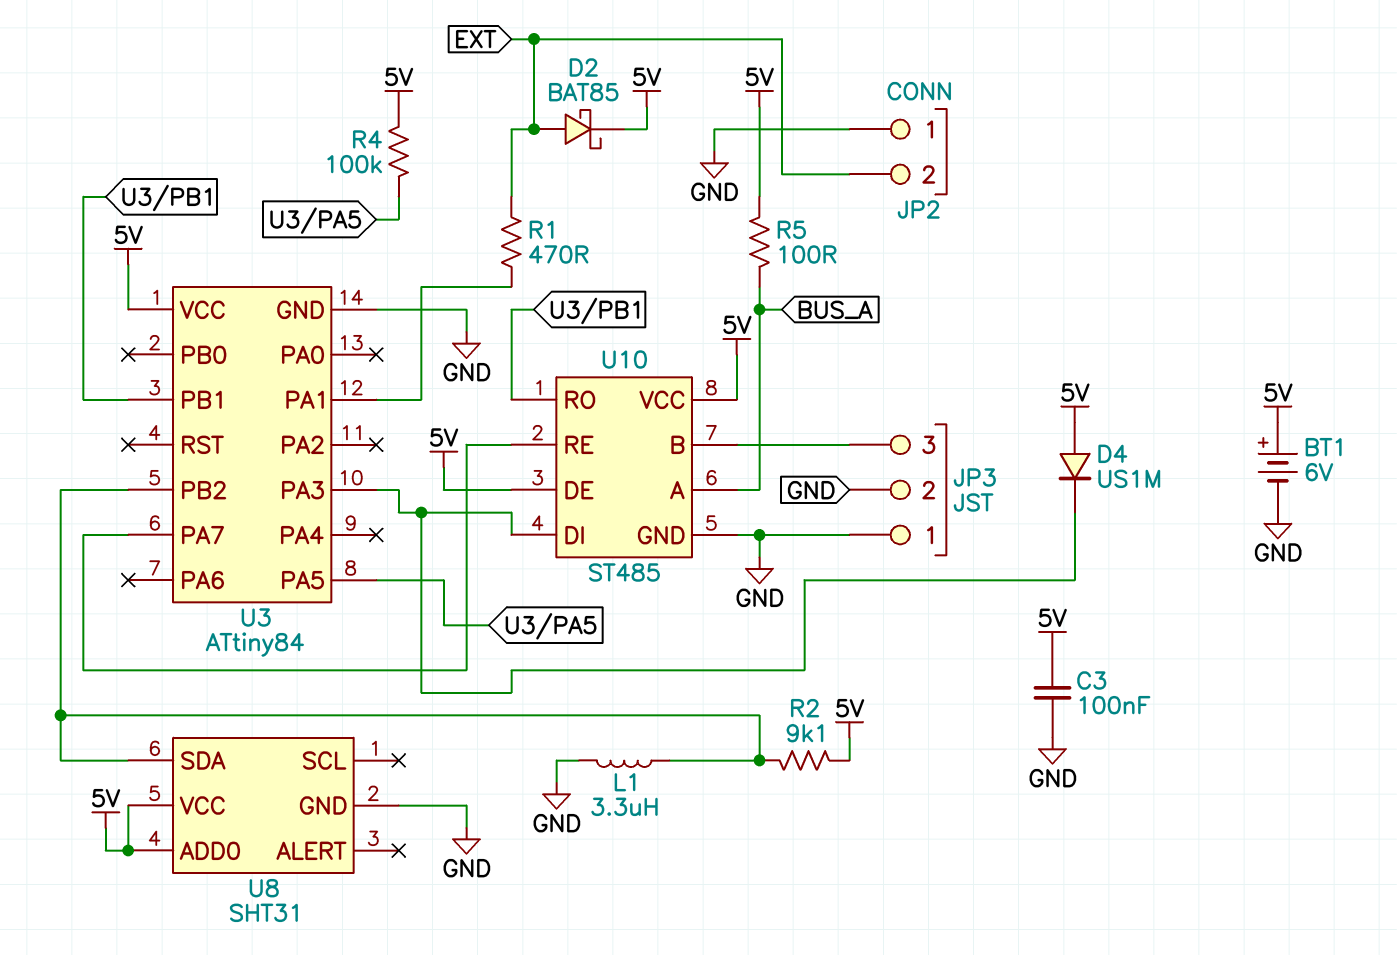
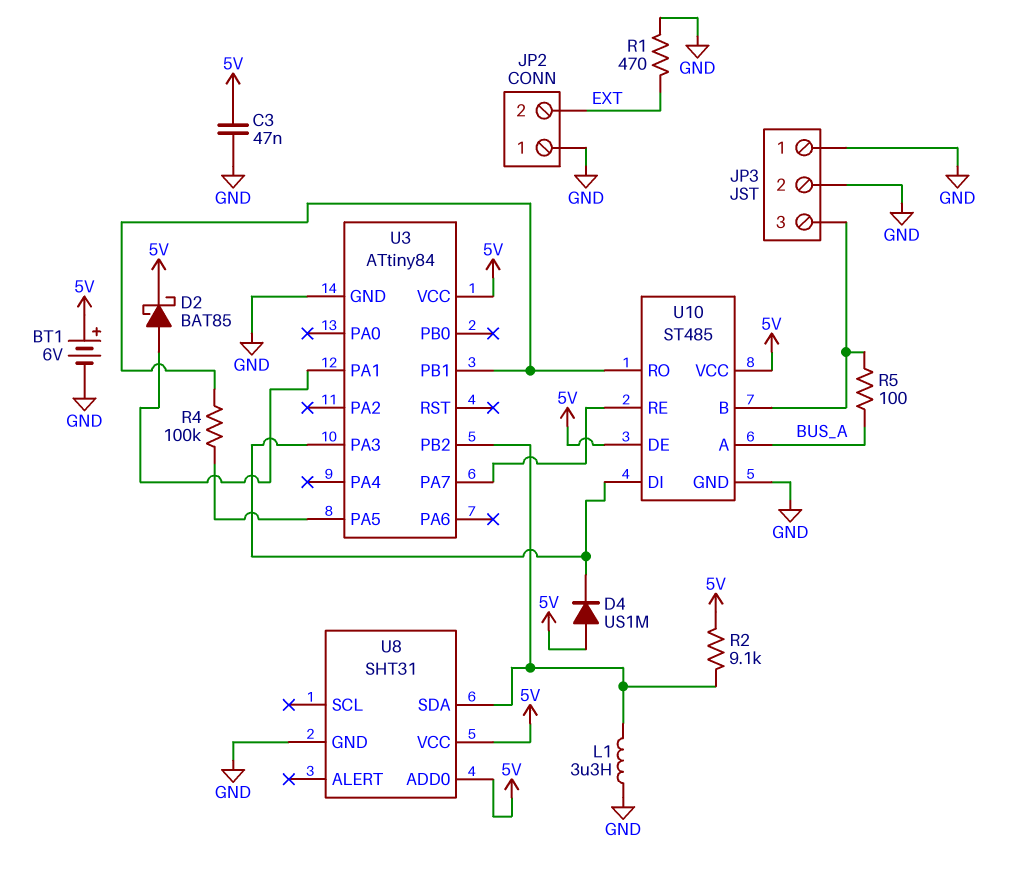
C3: 100nF (5V, GND) -> 47nF (5V, GND)
D2: schottky BAT85 (A EXT, K 5V) -> schottky BAT85 (A U3/PA1, K 5V)
R1: 470 (EXT, U3/PA1) -> 470 (EXT, GND)
R4: 100k (5V, U3/PA5) -> 100k (U3/PA5, U3/PB1)
R5: 100 (5V, BUS_A) -> 100 (BUS_A, JP3/3)

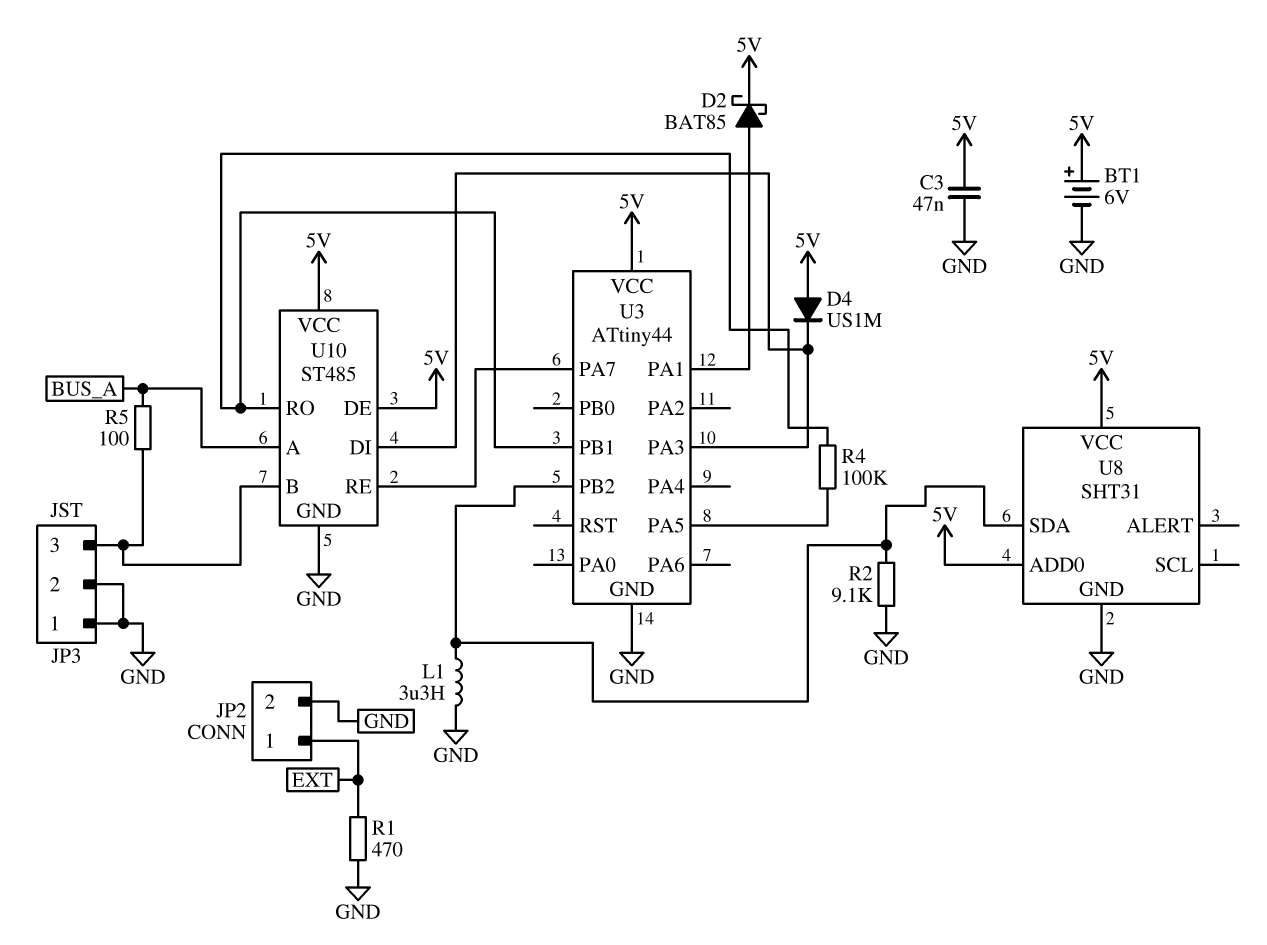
JP2 pin 1: GND -> EXT
JP2 pin 2: EXT -> GND
R2: 9.1k (5V, U3/PB2) -> 9.1k (GND, U3/PB2)
U3: ATtiny84 -> ATtiny44

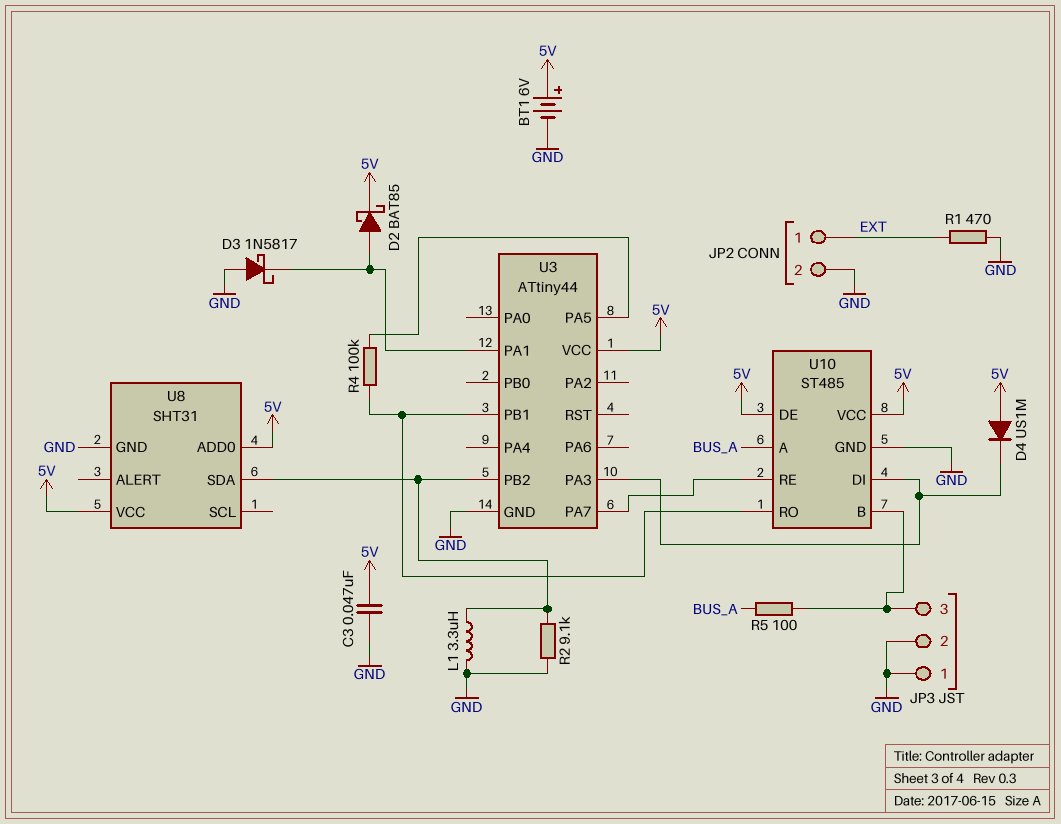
D3: none -> schottky 1N5817 (A GND, K U3/PA1)

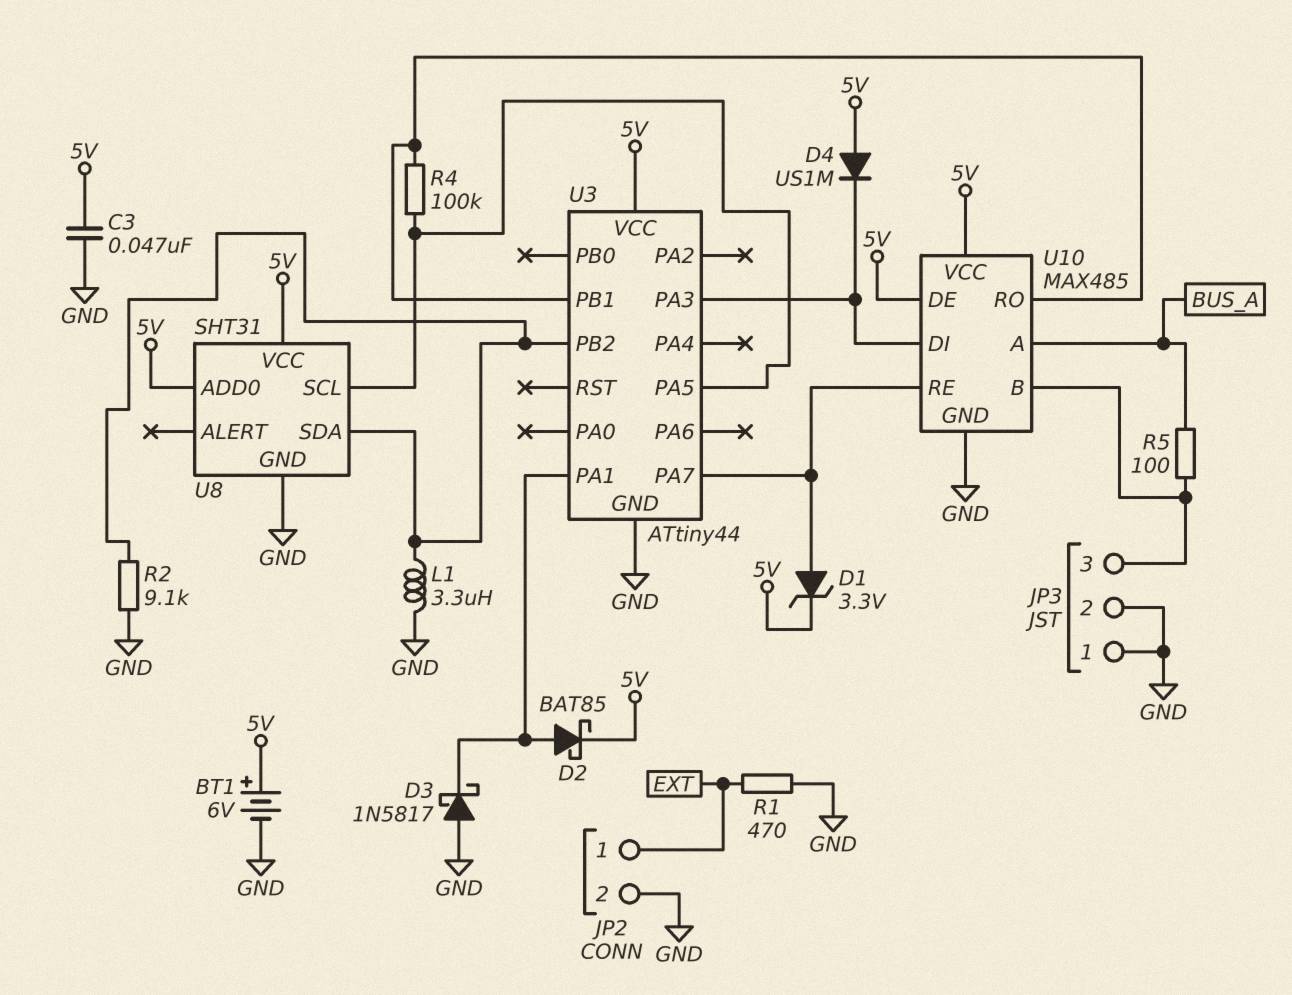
D1: none -> zener 3.3V (A U3/PA7, K 5V)
U8 pin SCL: none -> U3/PA5
U10: ST485 -> MAX485

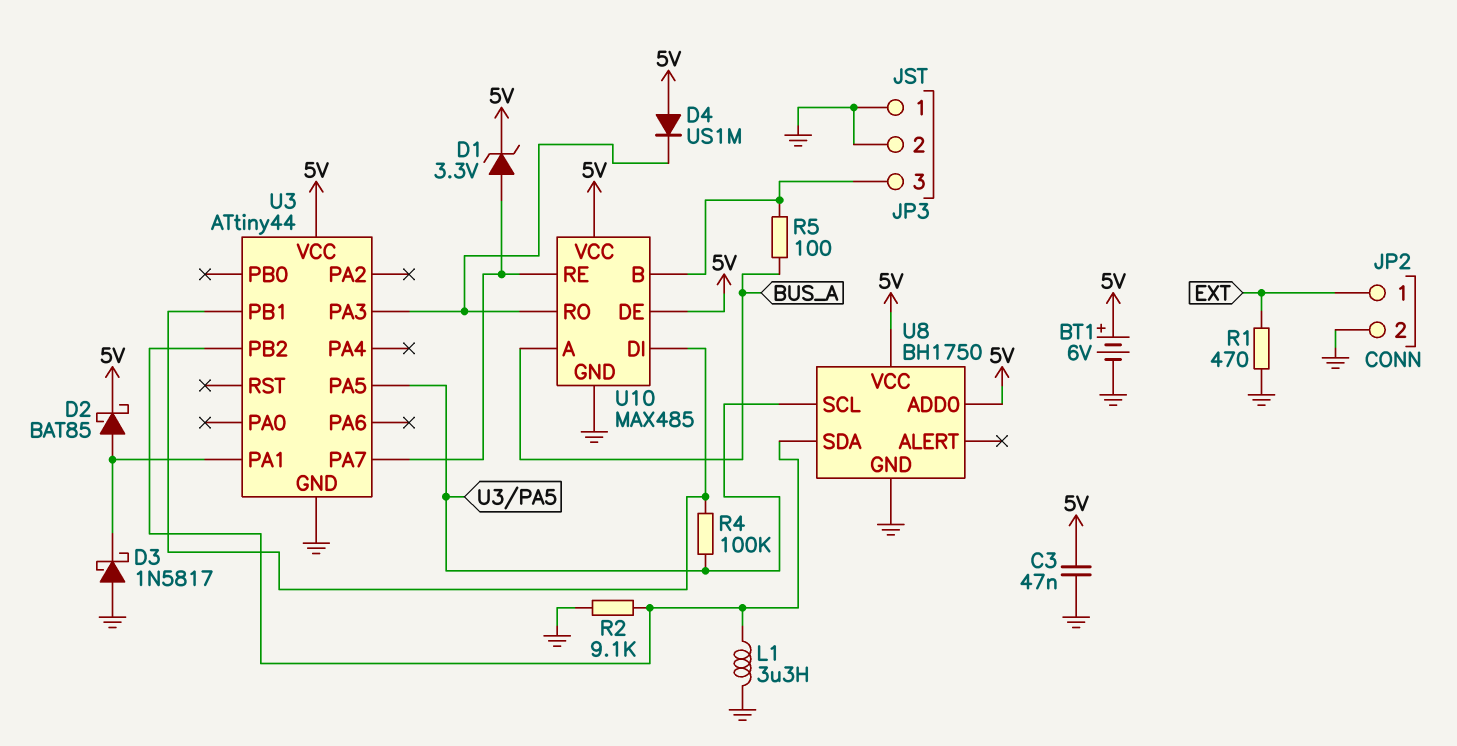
U8: SHT31 -> BH1750
U10 pin DI: U3/PA3 -> U3/PB1
U10 pin RO: U3/PB1 -> U3/PA3

